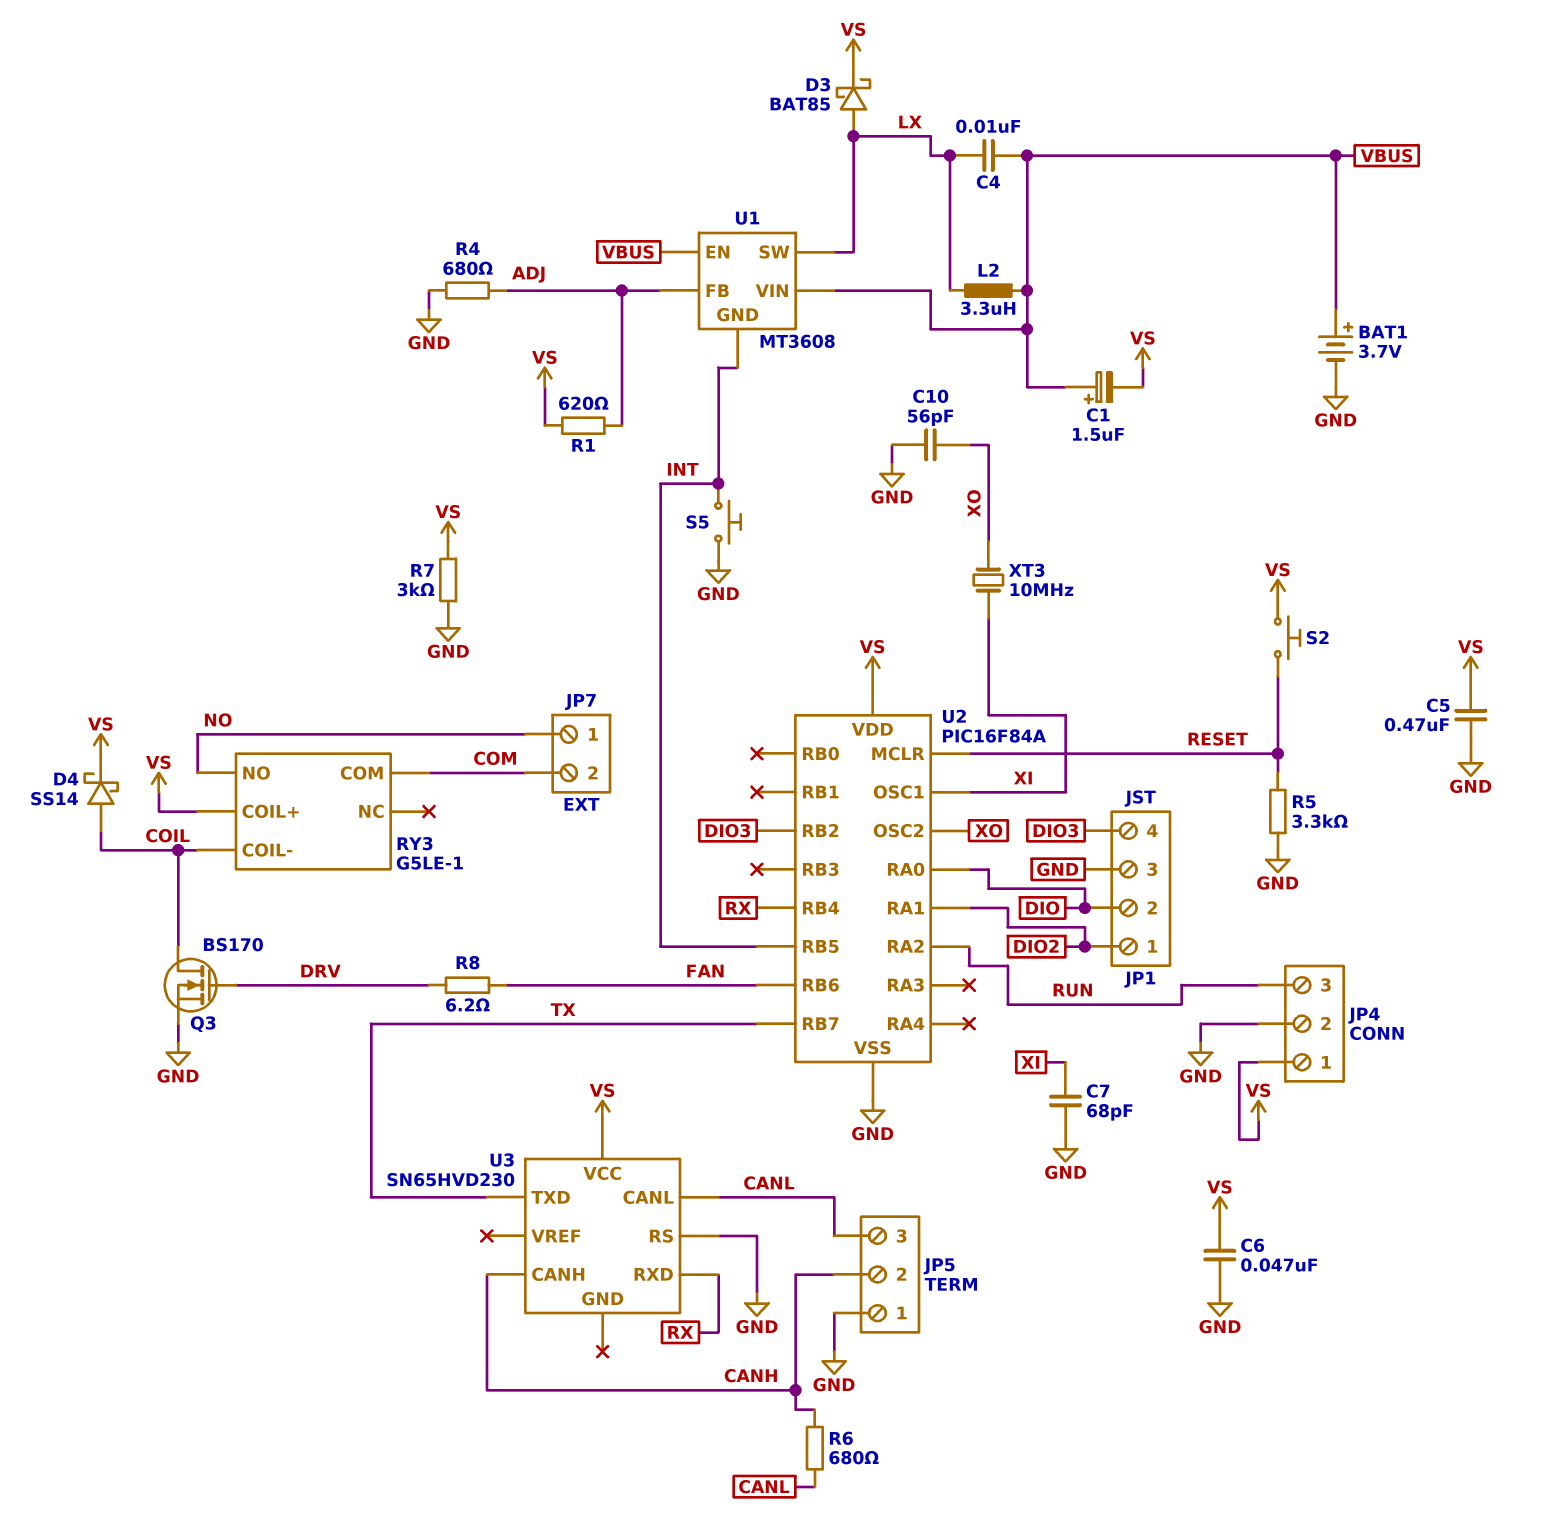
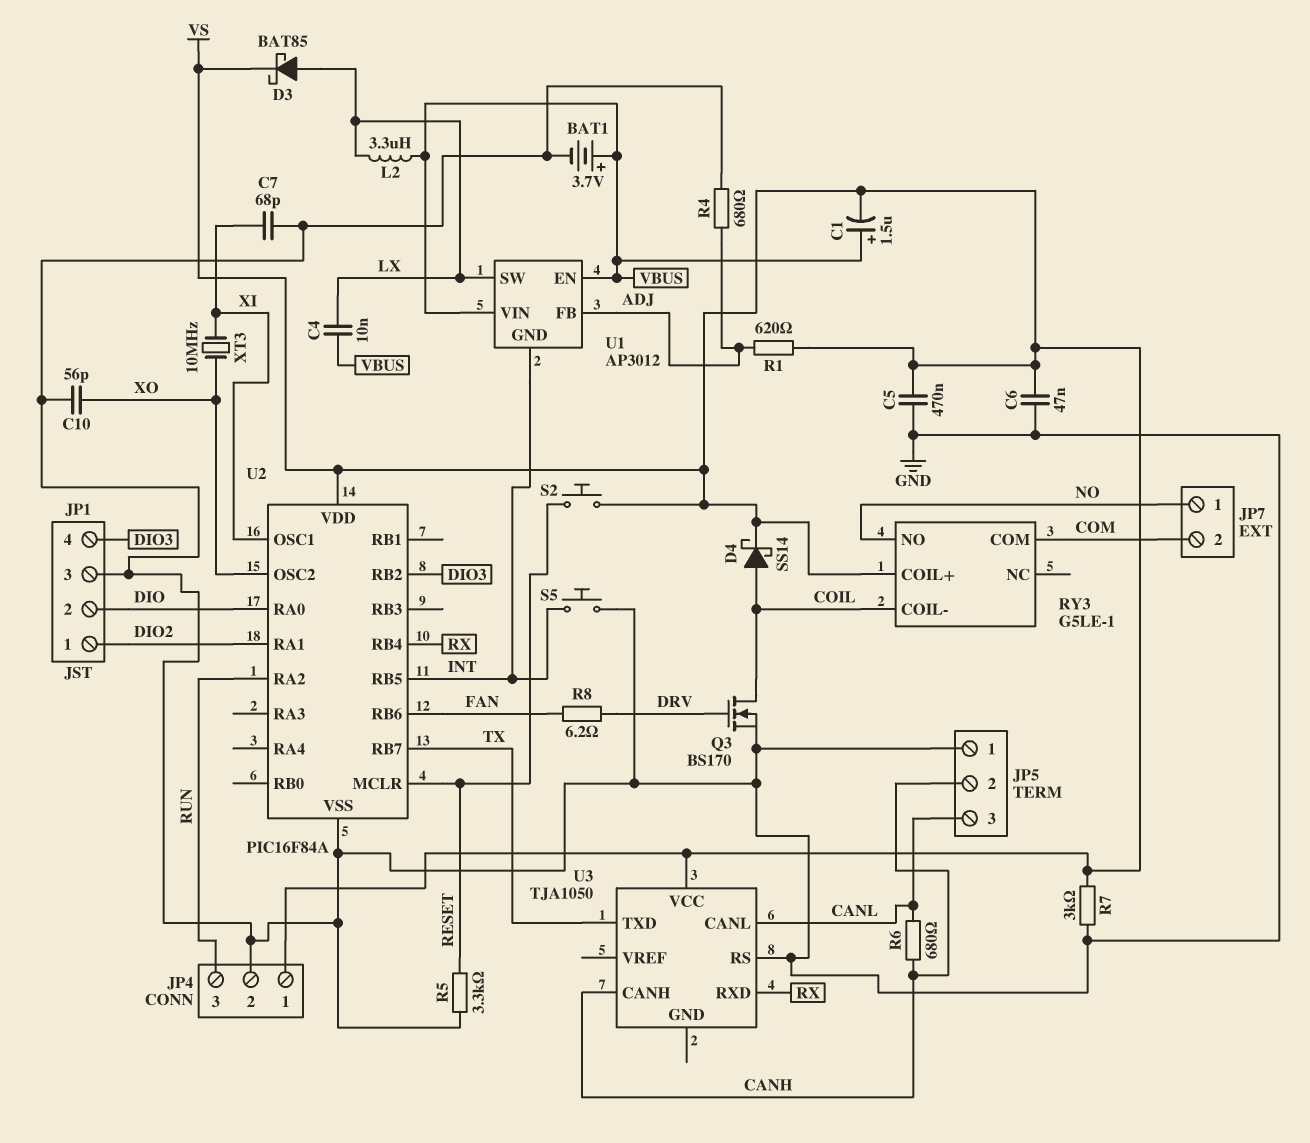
U1: MT3608 -> AP3012
U3: SN65HVD230 -> TJA1050

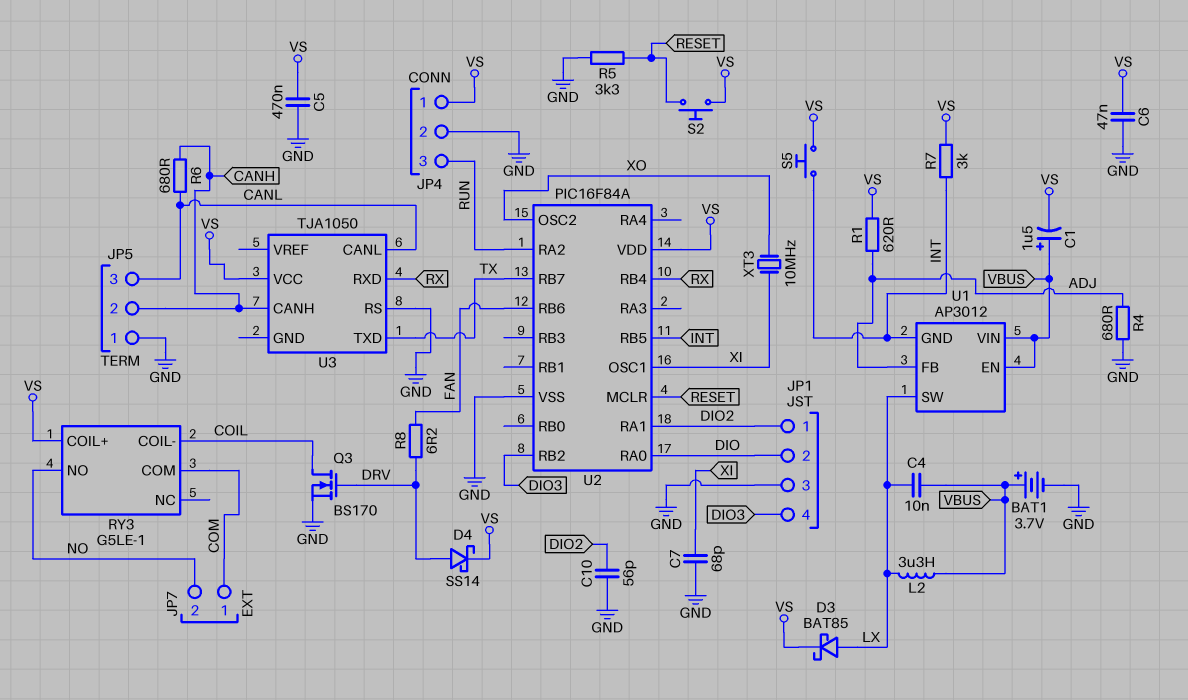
C10: 56pF (GND, XO) -> 56pF (DIO2, GND)
D4: schottky SS14 (A COIL, K VS) -> schottky SS14 (A DRV, K VS)
JP7 pin 1: NO -> COM
JP7 pin 2: COM -> NO
R7: 3k (GND, VS) -> 3k (INT, VS)
S5: button (GND, INT) -> button (INT, VS)

